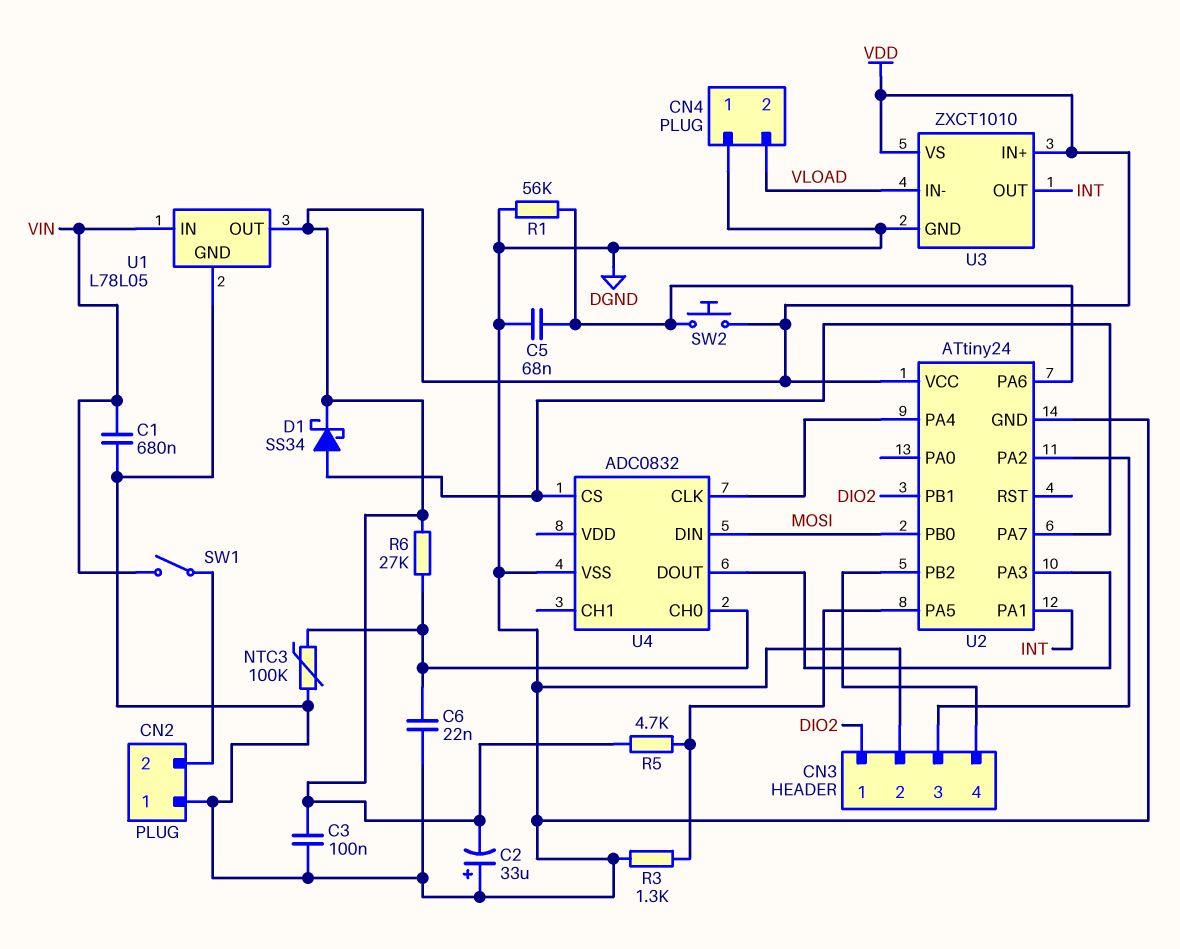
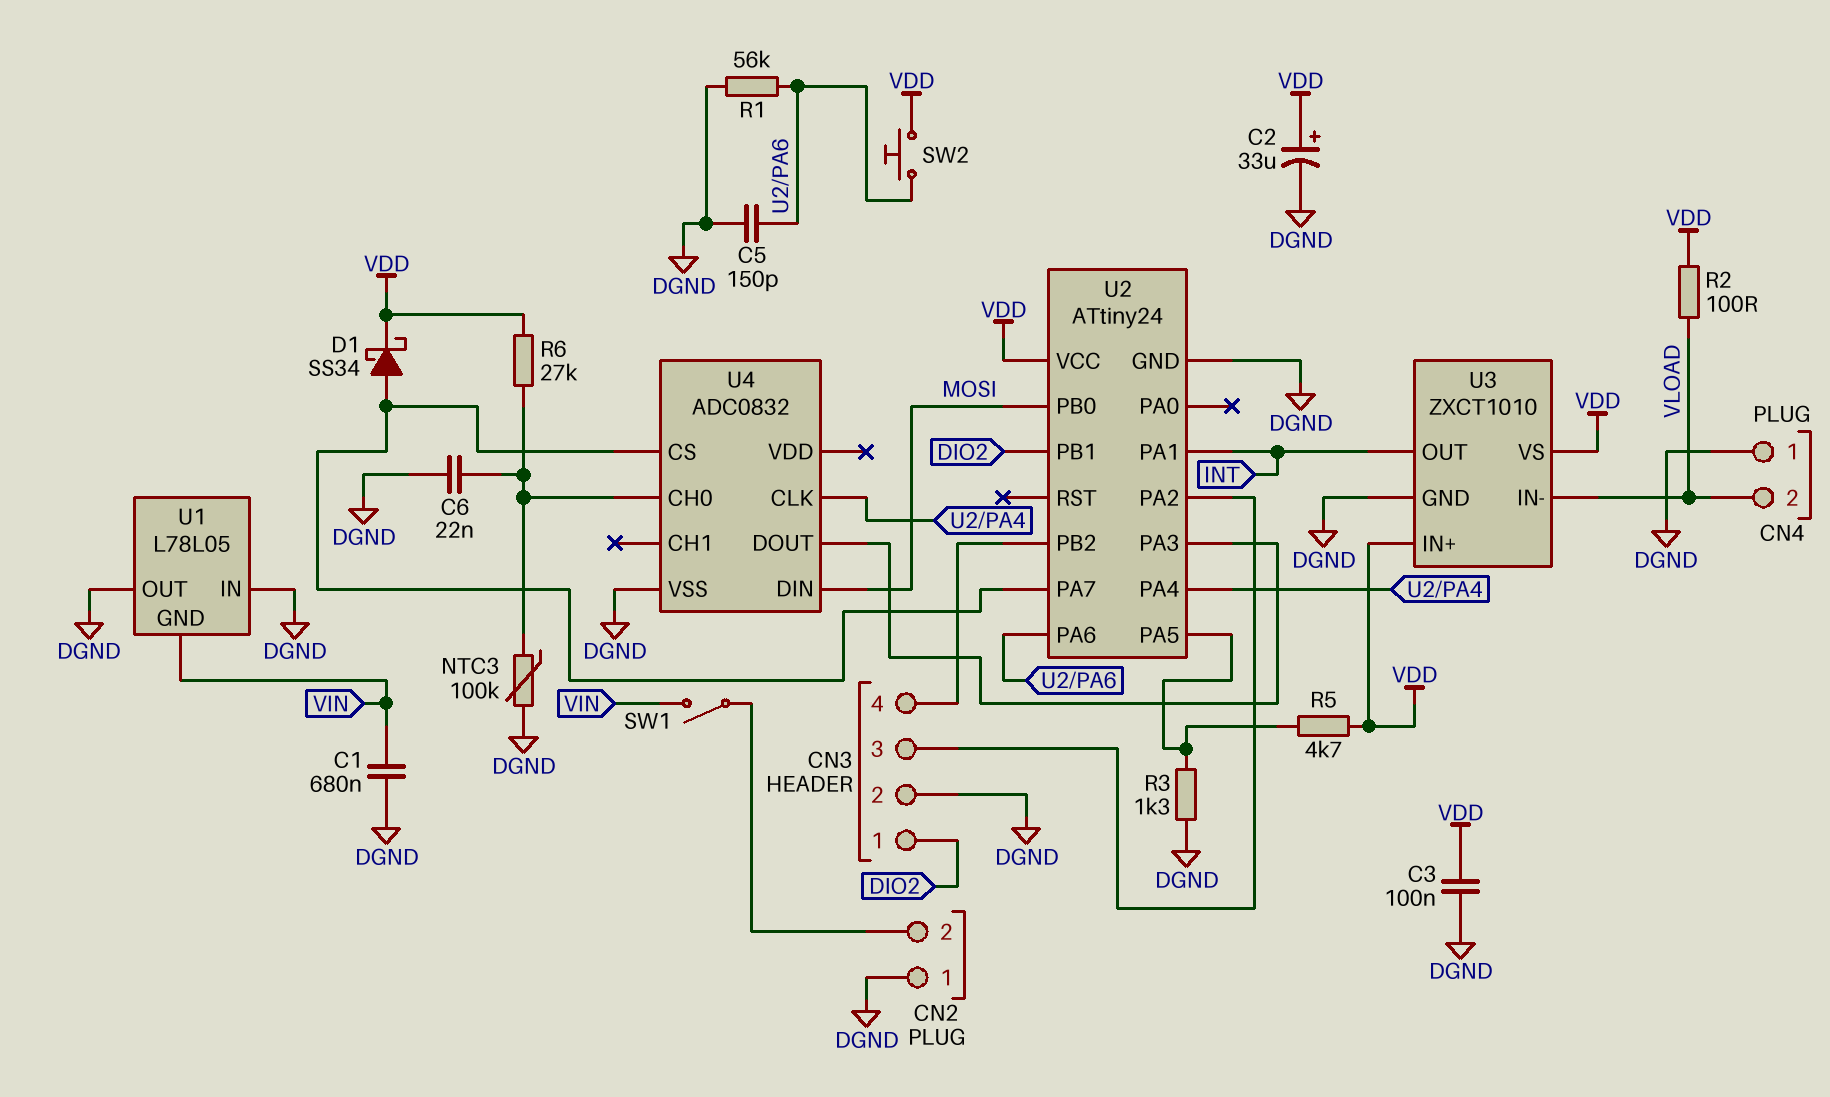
C2: 33uF (plus DGND, minus VDD) -> 33uF (plus VDD, minus DGND)
C5: 68nF (DGND, U2/PA6) -> 150pF (DGND, U2/PA6)
R2: none -> 100 (VDD, VLOAD)
U1 pin GND: DGND -> VIN
U1 pin IN: VIN -> DGND
U1 pin OUT: VDD -> DGND

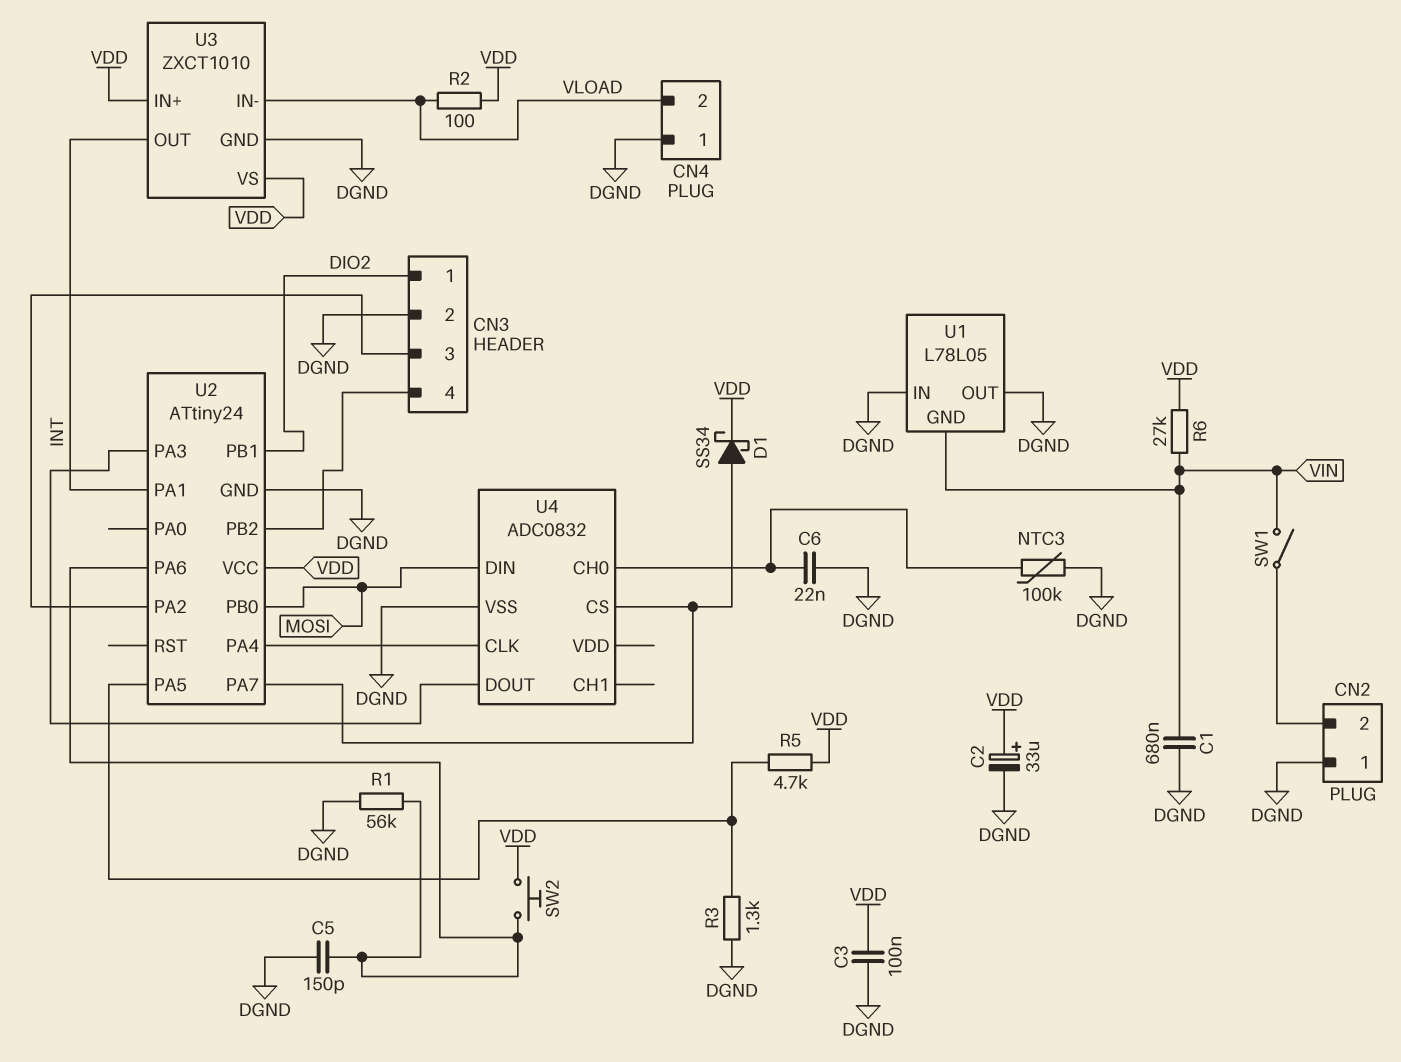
R6: 27k (U4/CH0, VDD) -> 27k (VDD, VIN)

